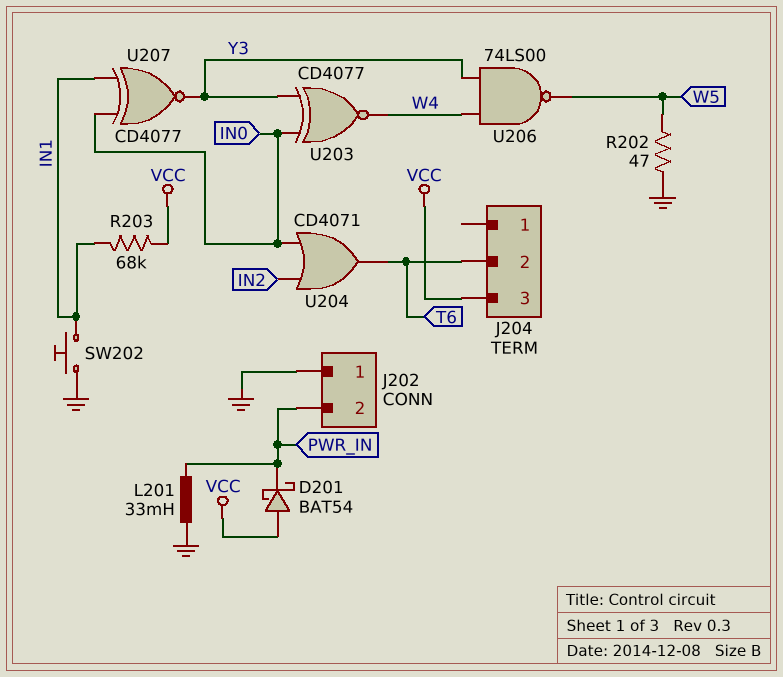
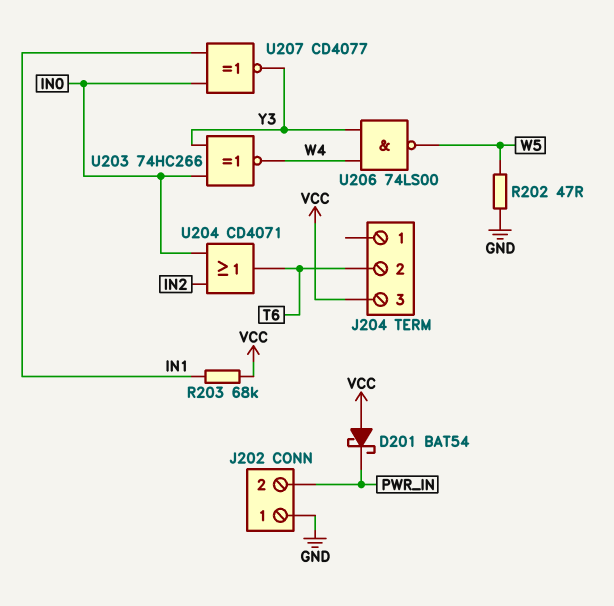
L201: 33mH (GND, PWR_IN) -> none
SW202: button (GND, IN1) -> none
U203: XNOR CD4077 (in IN0, in Y3, out W4) -> XNOR 74HC266 (in IN0, in Y3, out W4)

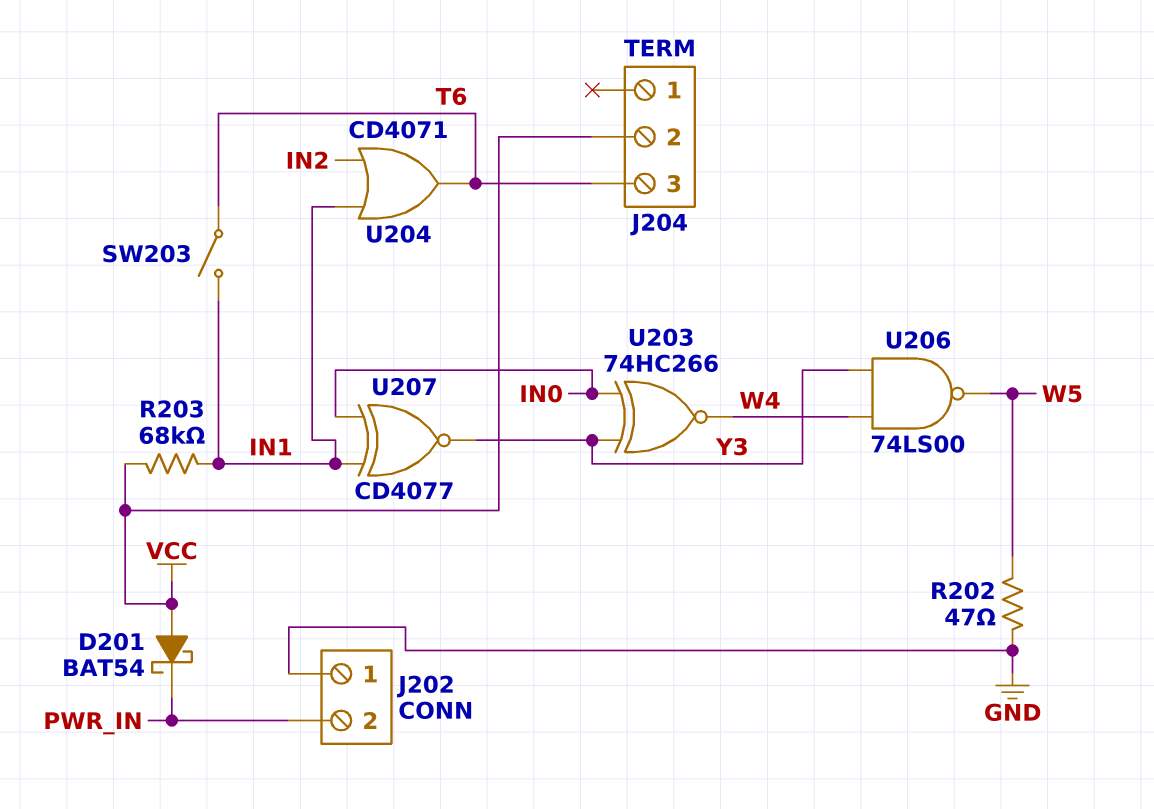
J204 pin 2: T6 -> VCC
J204 pin 3: VCC -> T6
SW203: none -> switch (IN1, T6)
U204: OR CD4071 (in IN0, in IN2, out T6) -> OR CD4071 (in IN1, in IN2, out T6)

